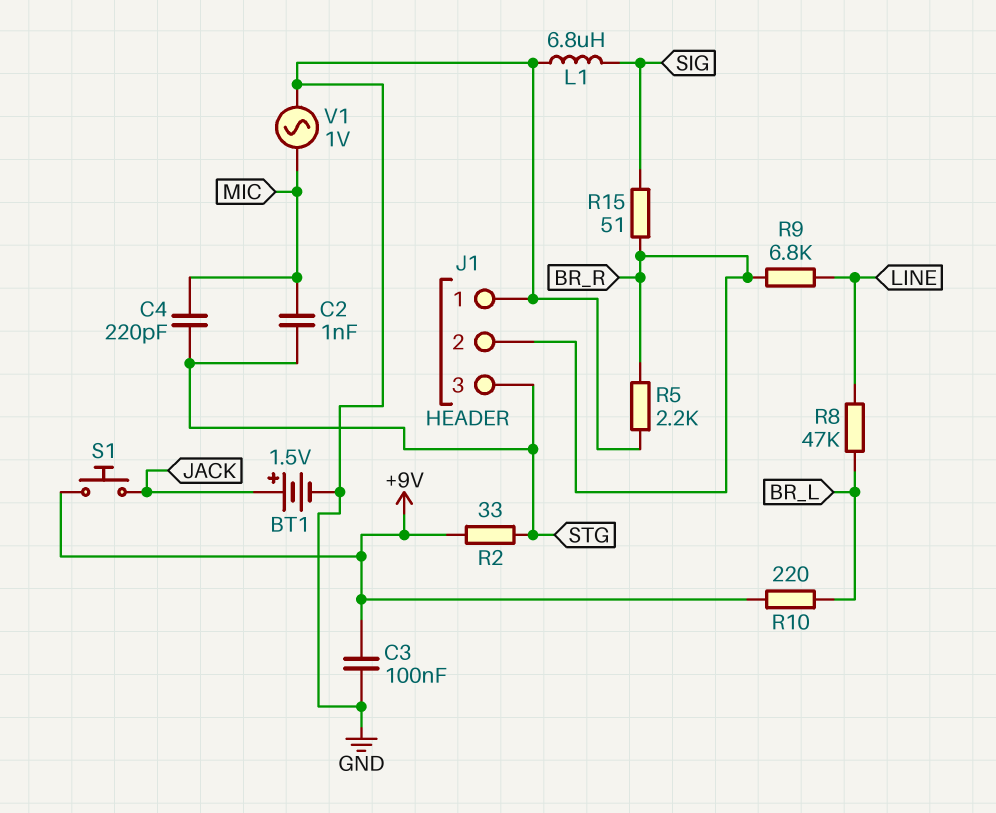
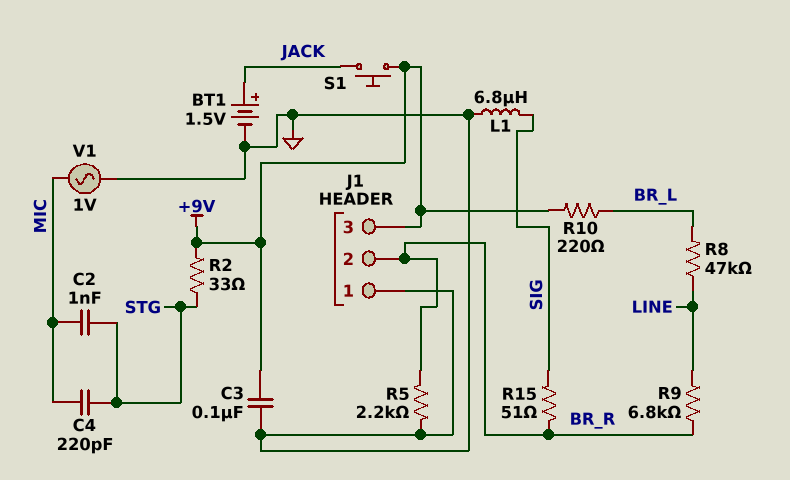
J1 pin 3: STG -> +9V

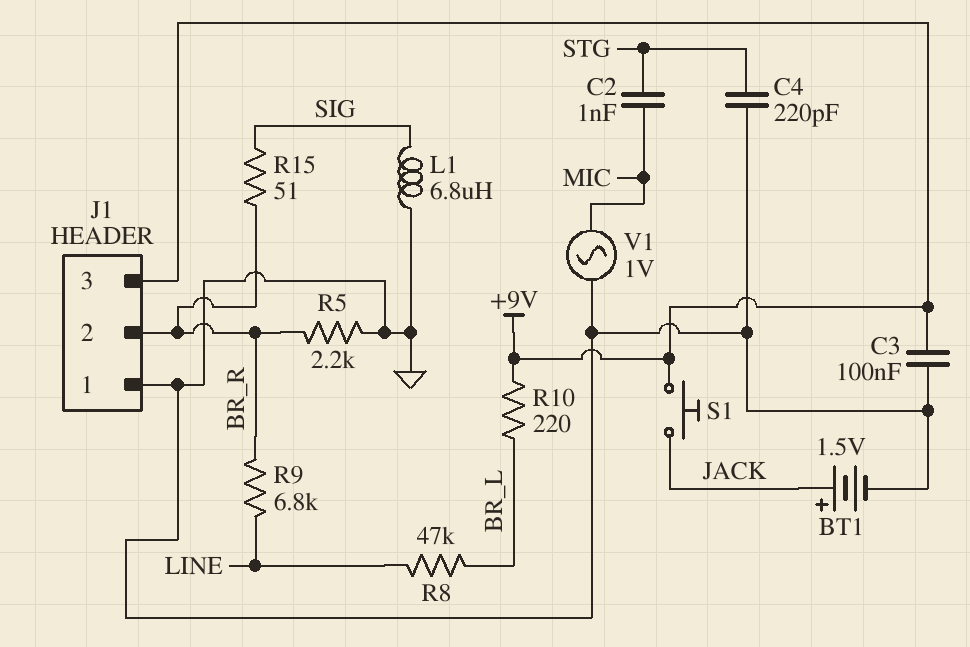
C4: 220pF (MIC, STG) -> 220pF (GND, STG)
R2: 33 (+9V, STG) -> none

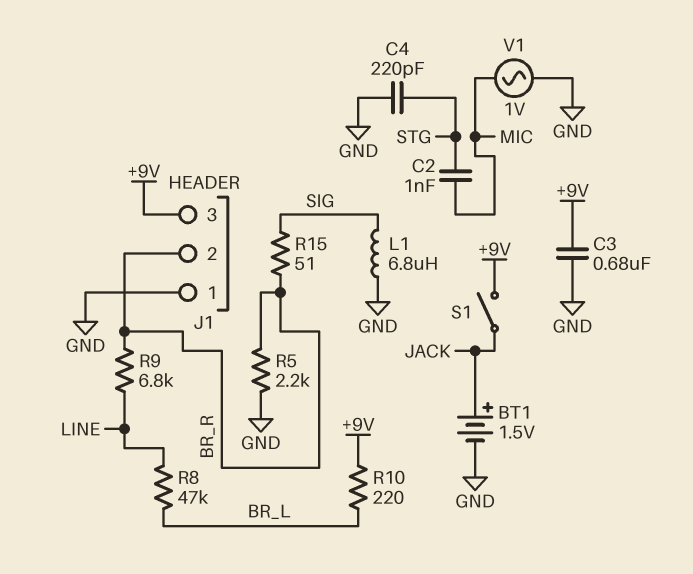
C3: 100nF (+9V, GND) -> 680nF (+9V, GND)
S1: button (+9V, JACK) -> switch (+9V, JACK)

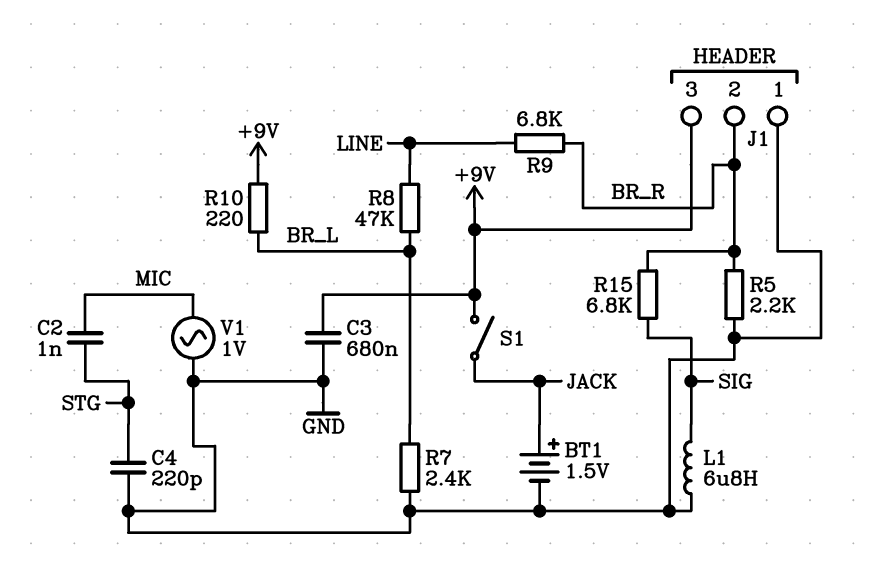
R7: none -> 2.4k (BR_L, GND)
R15: 51 (BR_R, SIG) -> 6.8k (BR_R, SIG)

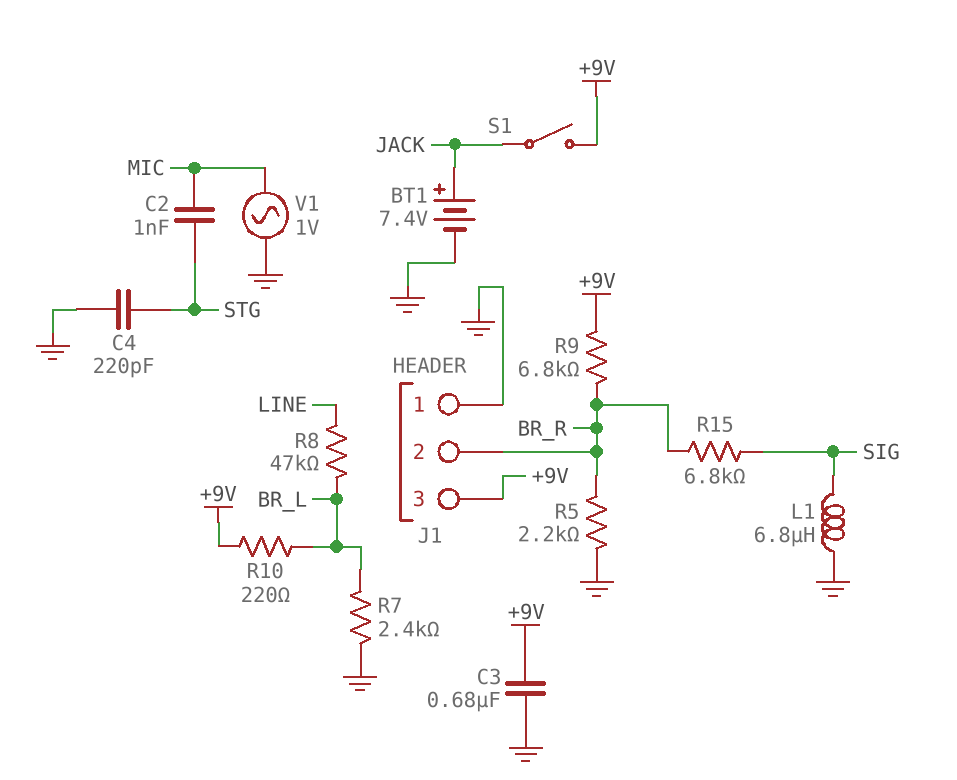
BT1: 1.5V (plus JACK, minus GND) -> 7.4V (plus JACK, minus GND)
R9: 6.8k (BR_R, LINE) -> 6.8k (+9V, BR_R)

